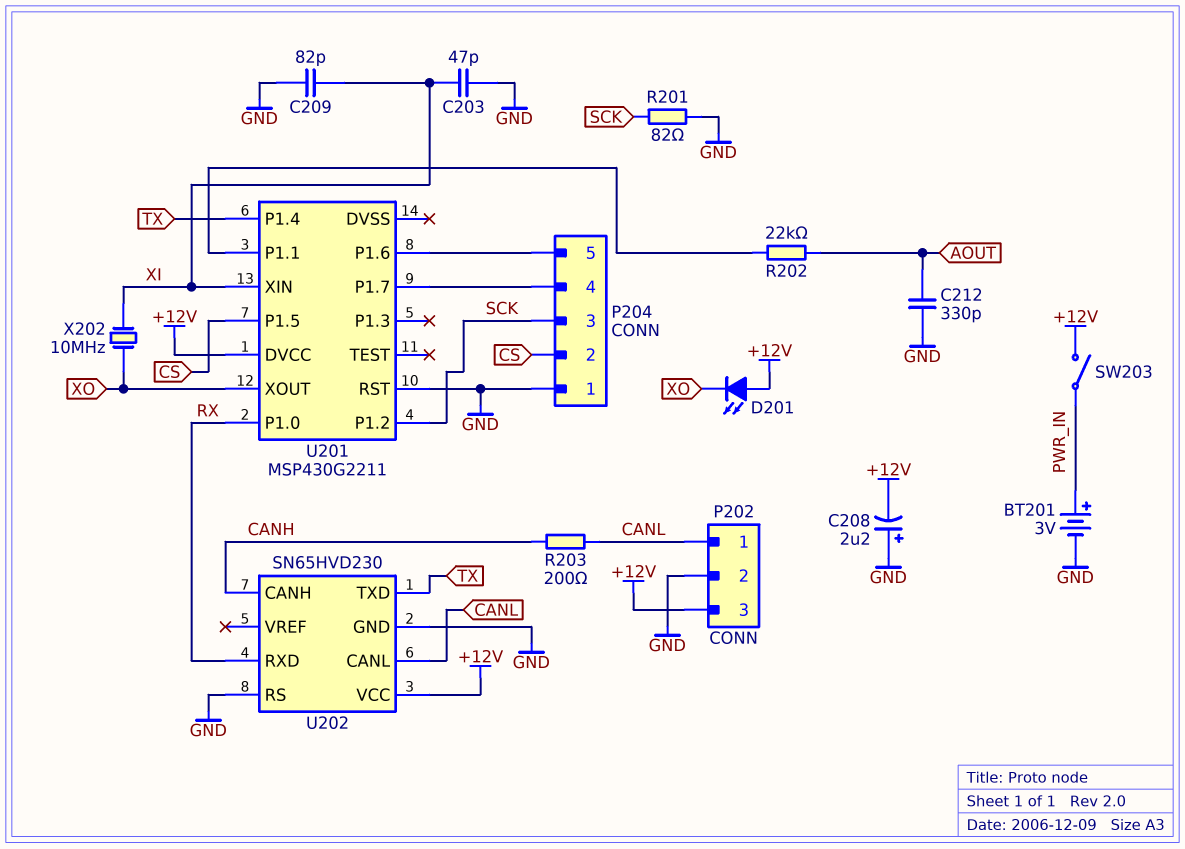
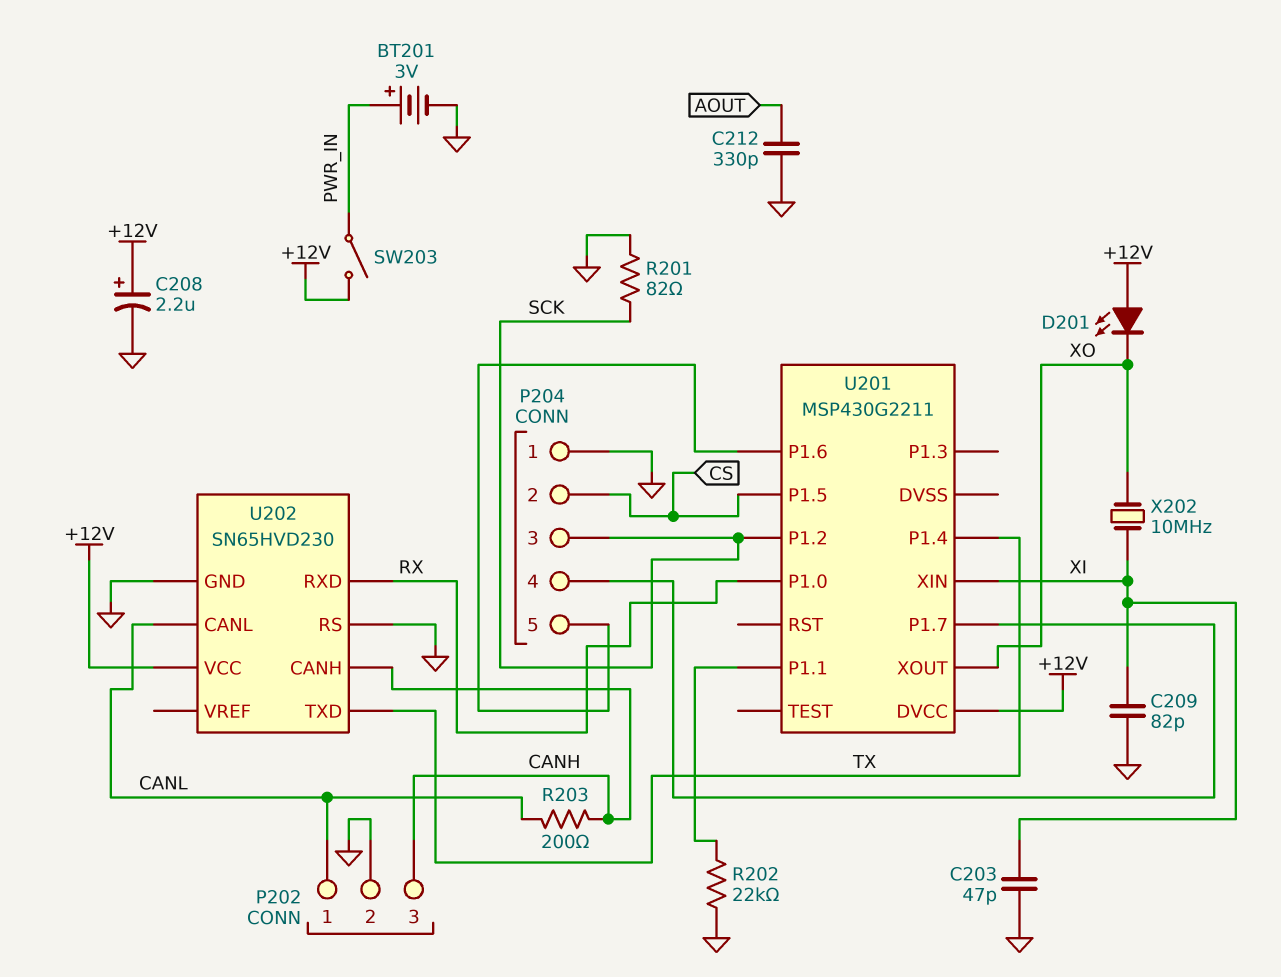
C208: 2.2uF (plus GND, minus +12V) -> 2.2uF (plus +12V, minus GND)
P202 pin 3: +12V -> CANH
R202: 22k (AOUT, U201/P1.1) -> 22k (GND, U201/P1.1)
U201 pin RST: GND -> none

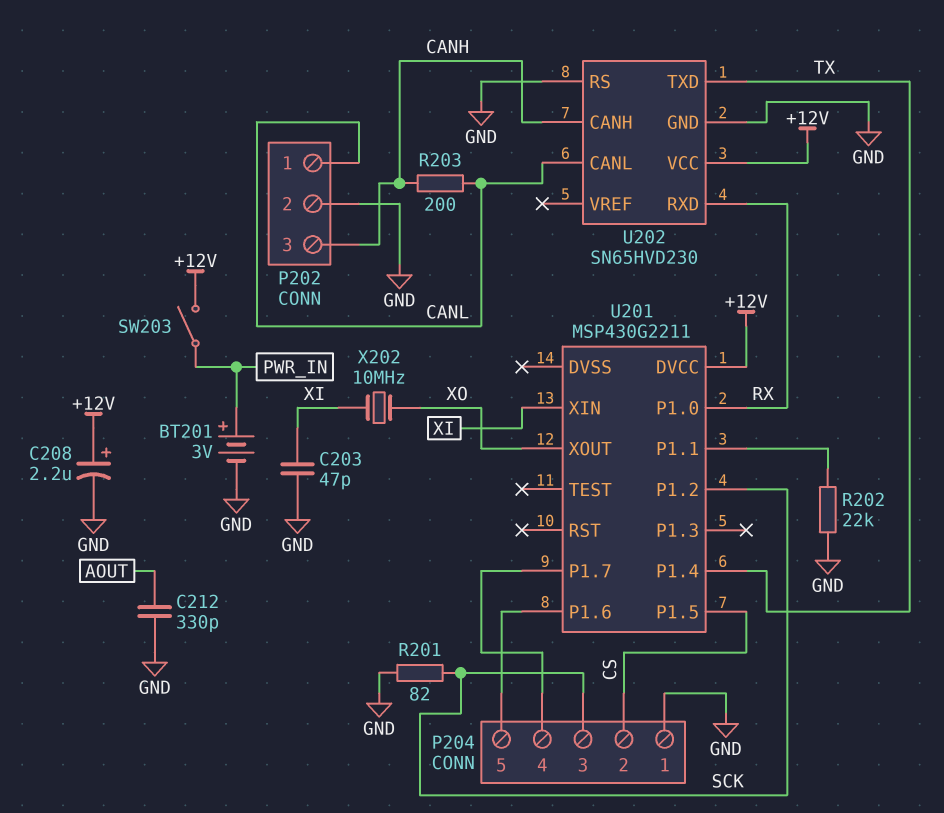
C209: 82pF (GND, XI) -> none
D201: LED (A +12V, K XO) -> none

